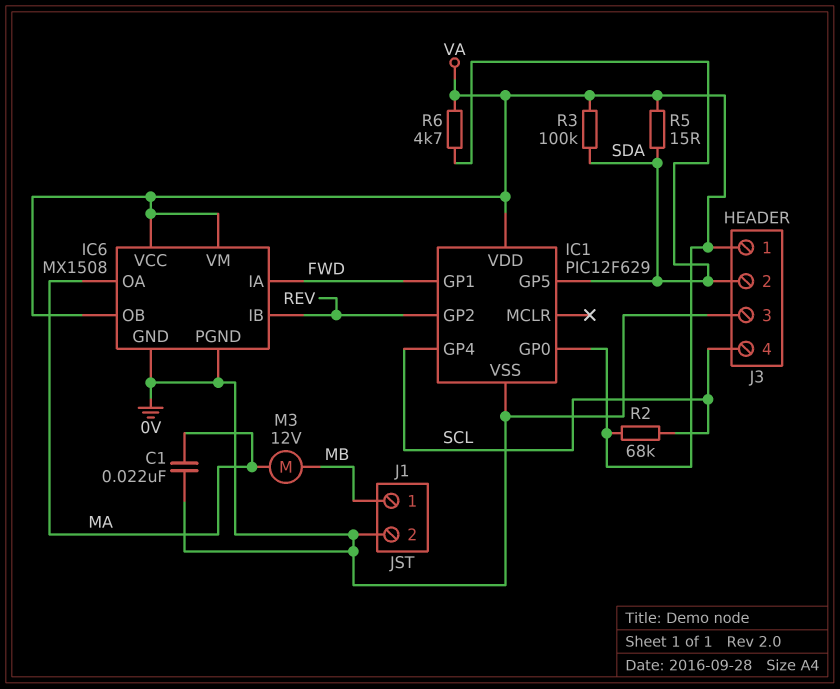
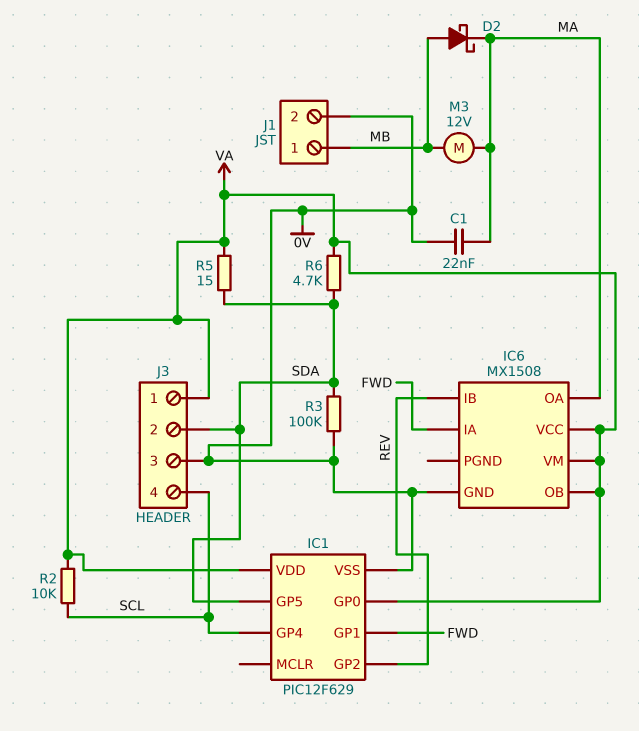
D2: none -> schottky (A MB, K MA)
IC6 pin PGND: 0V -> none
R2: 68k (SCL, VA) -> 10k (SCL, VA)
R3: 100k (SDA, VA) -> 100k (0V, SDA)

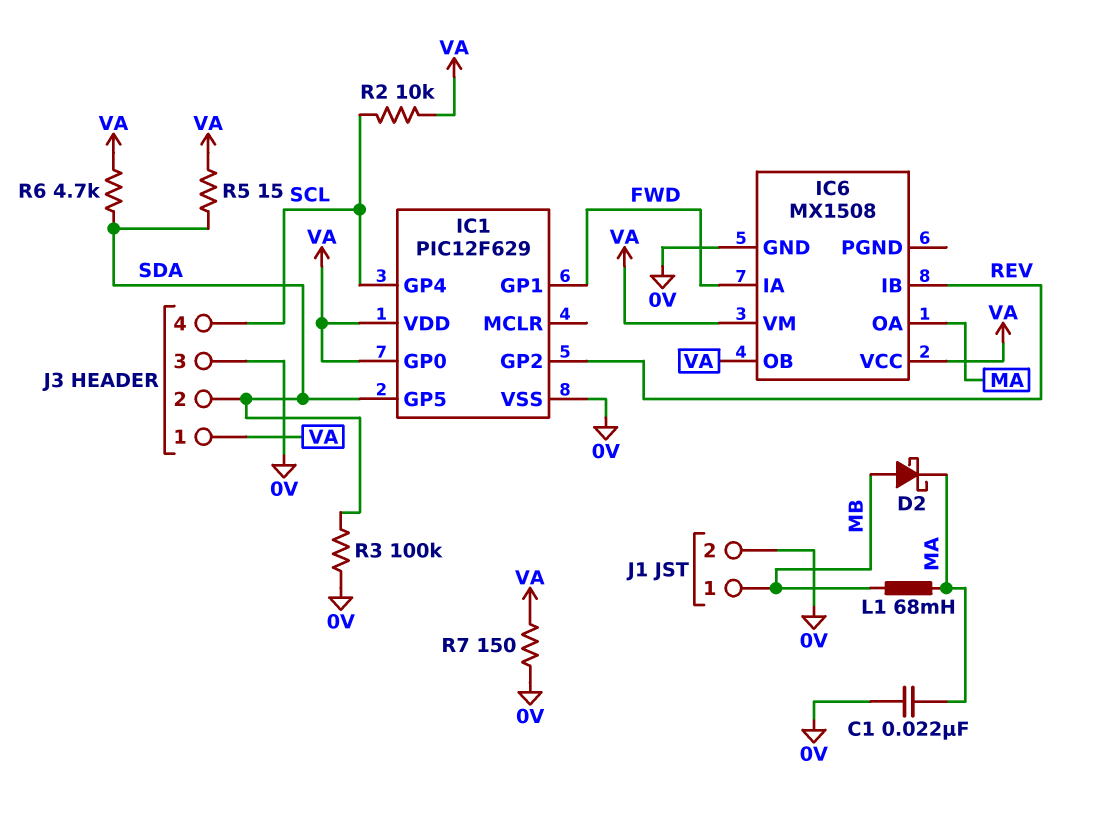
L1: none -> 68mH (MA, MB)
M3: motor 12V (MA, MB) -> none
R7: none -> 150 (0V, VA)

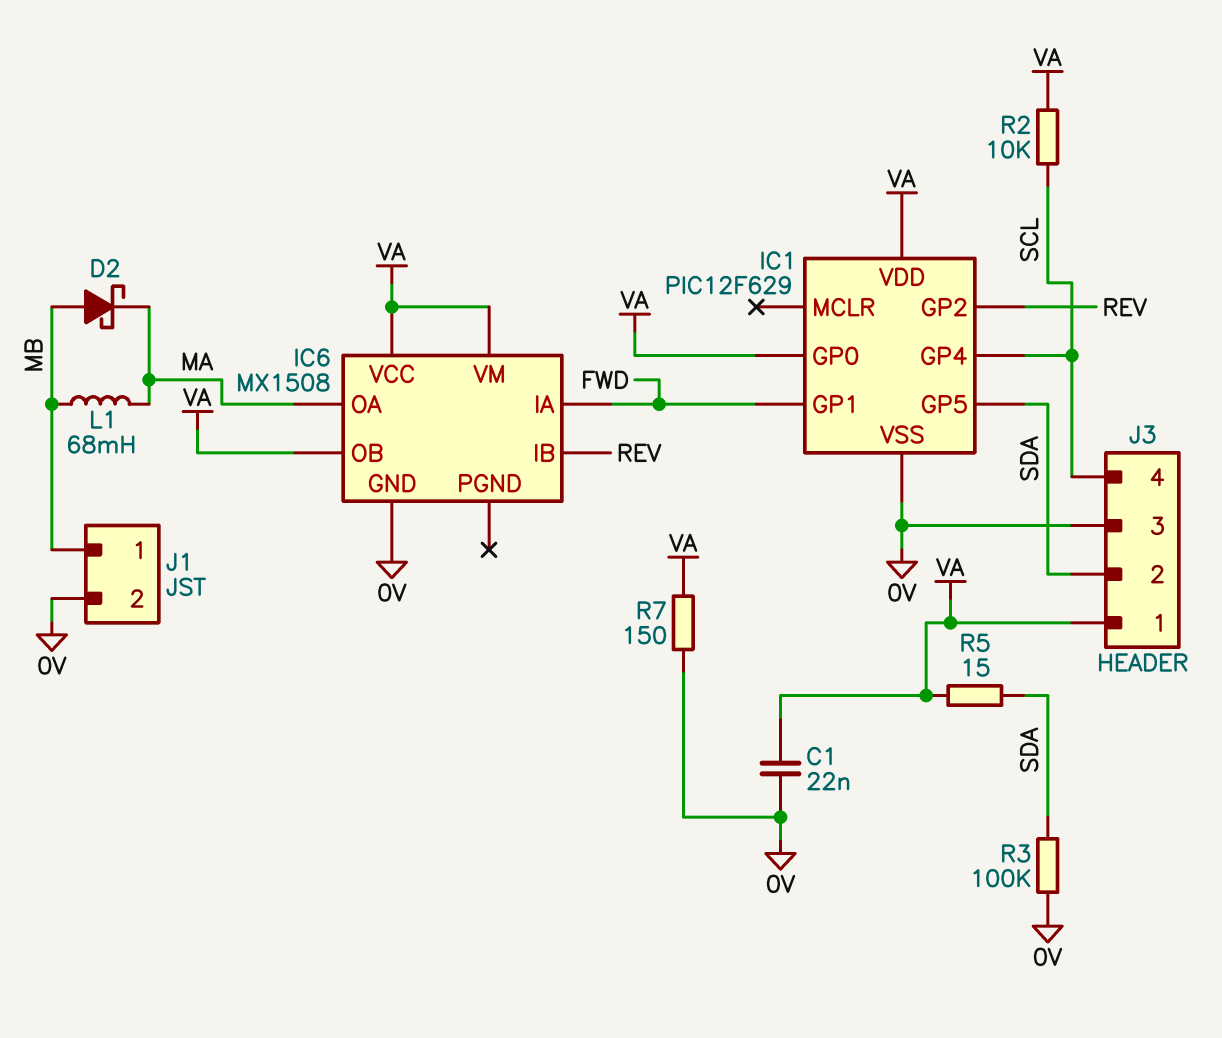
C1: 22nF (0V, MA) -> 22nF (0V, VA)
R6: 4.7k (SDA, VA) -> none

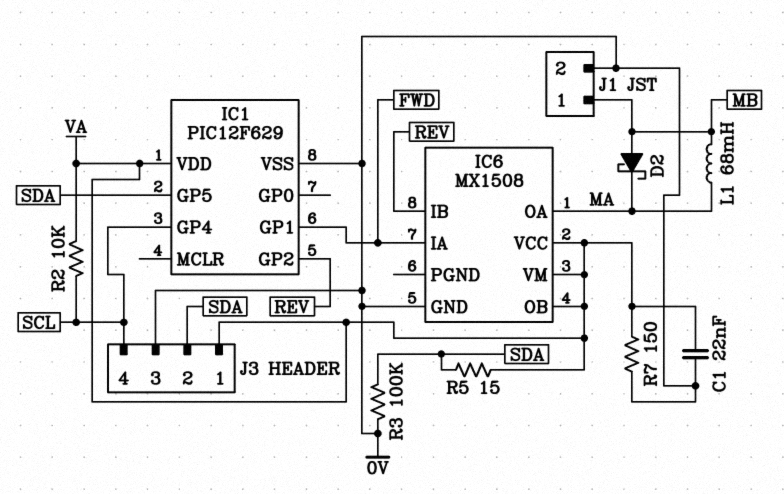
IC1 pin GP0: VA -> none

